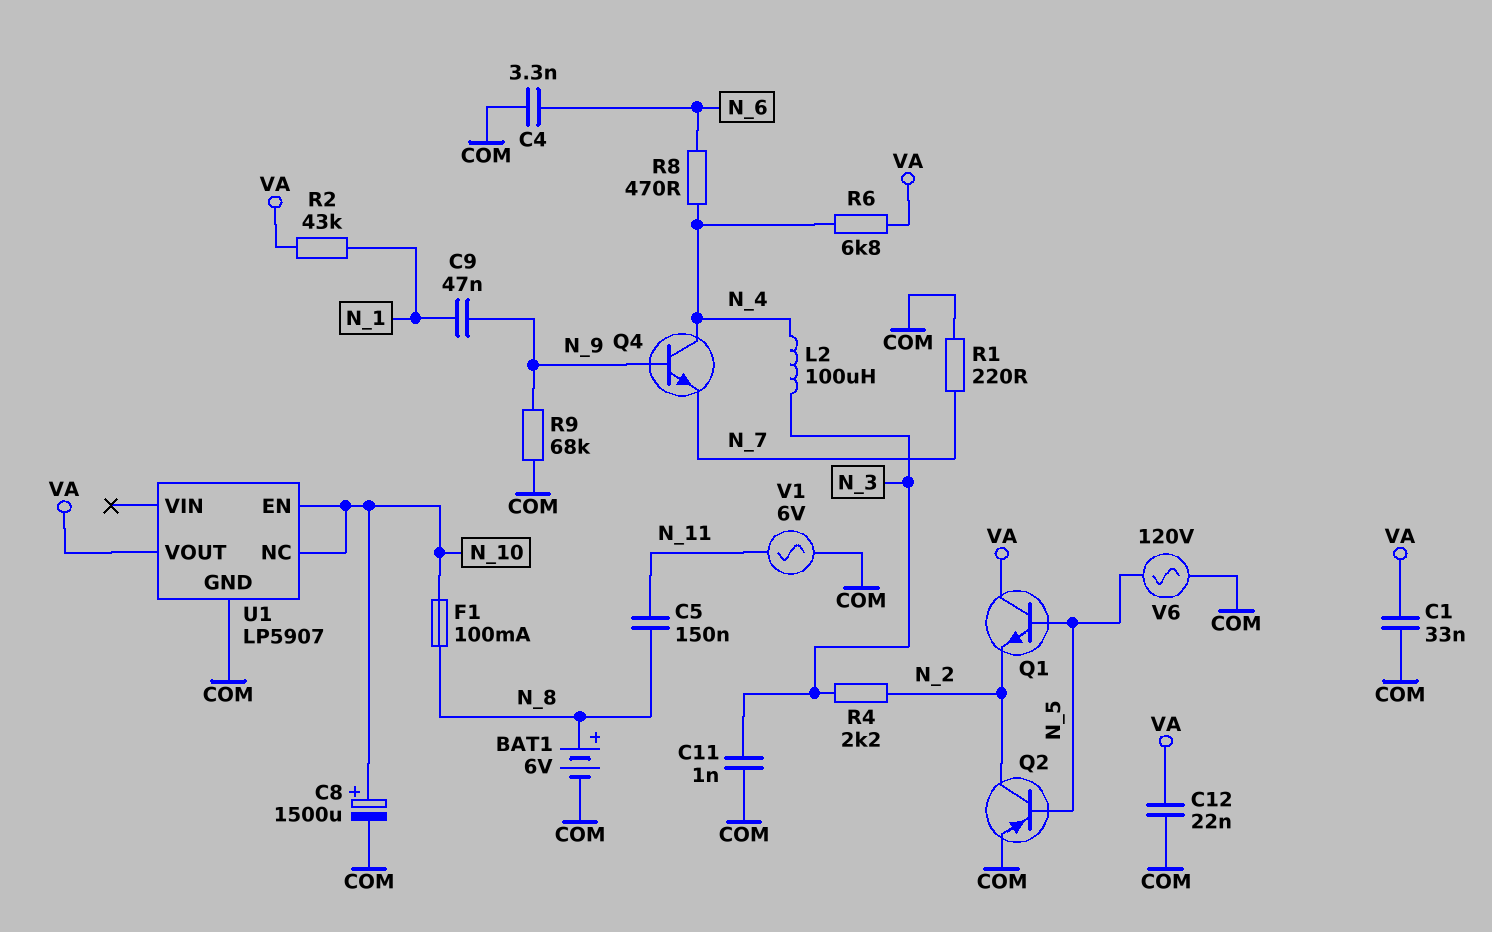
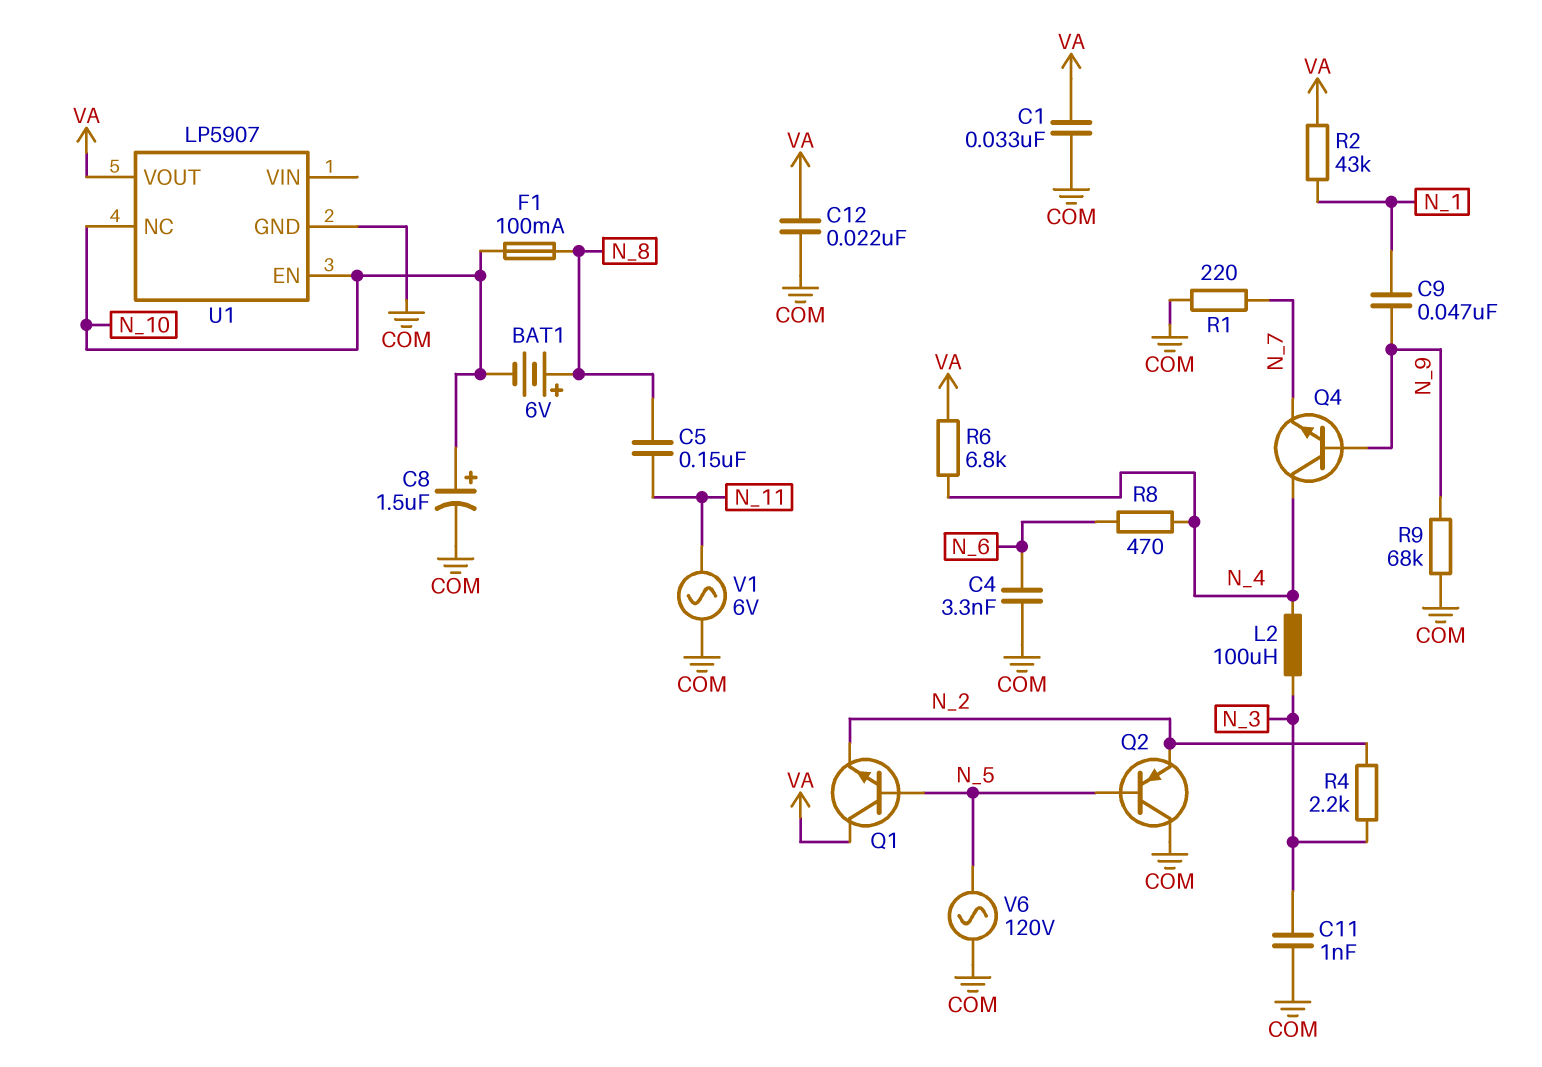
BAT1: 6V (plus N_8, minus COM) -> 6V (plus N_8, minus N_10)
C8: 1500uF (plus N_10, minus COM) -> 1.5uF (plus N_10, minus COM)
Q2: PNP (B N_5, C N_2, E COM) -> PNP (B N_5, C COM, E N_2)

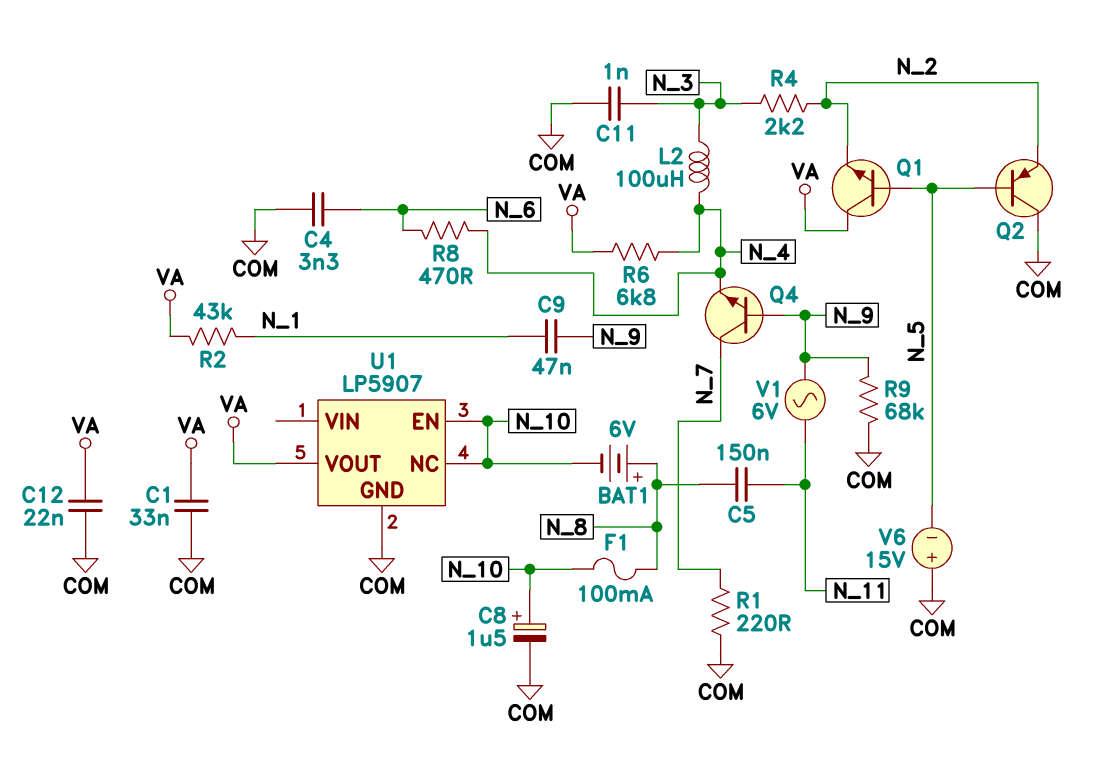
Q4: NPN (B N_9, C N_4, E N_7) -> NPN (B N_9, C N_7, E N_4)
V1: AC 6V (COM, N_11) -> AC 6V (N_9, N_11)
V6: AC 120V (COM, N_5) -> 15V (plus COM, minus N_5)

